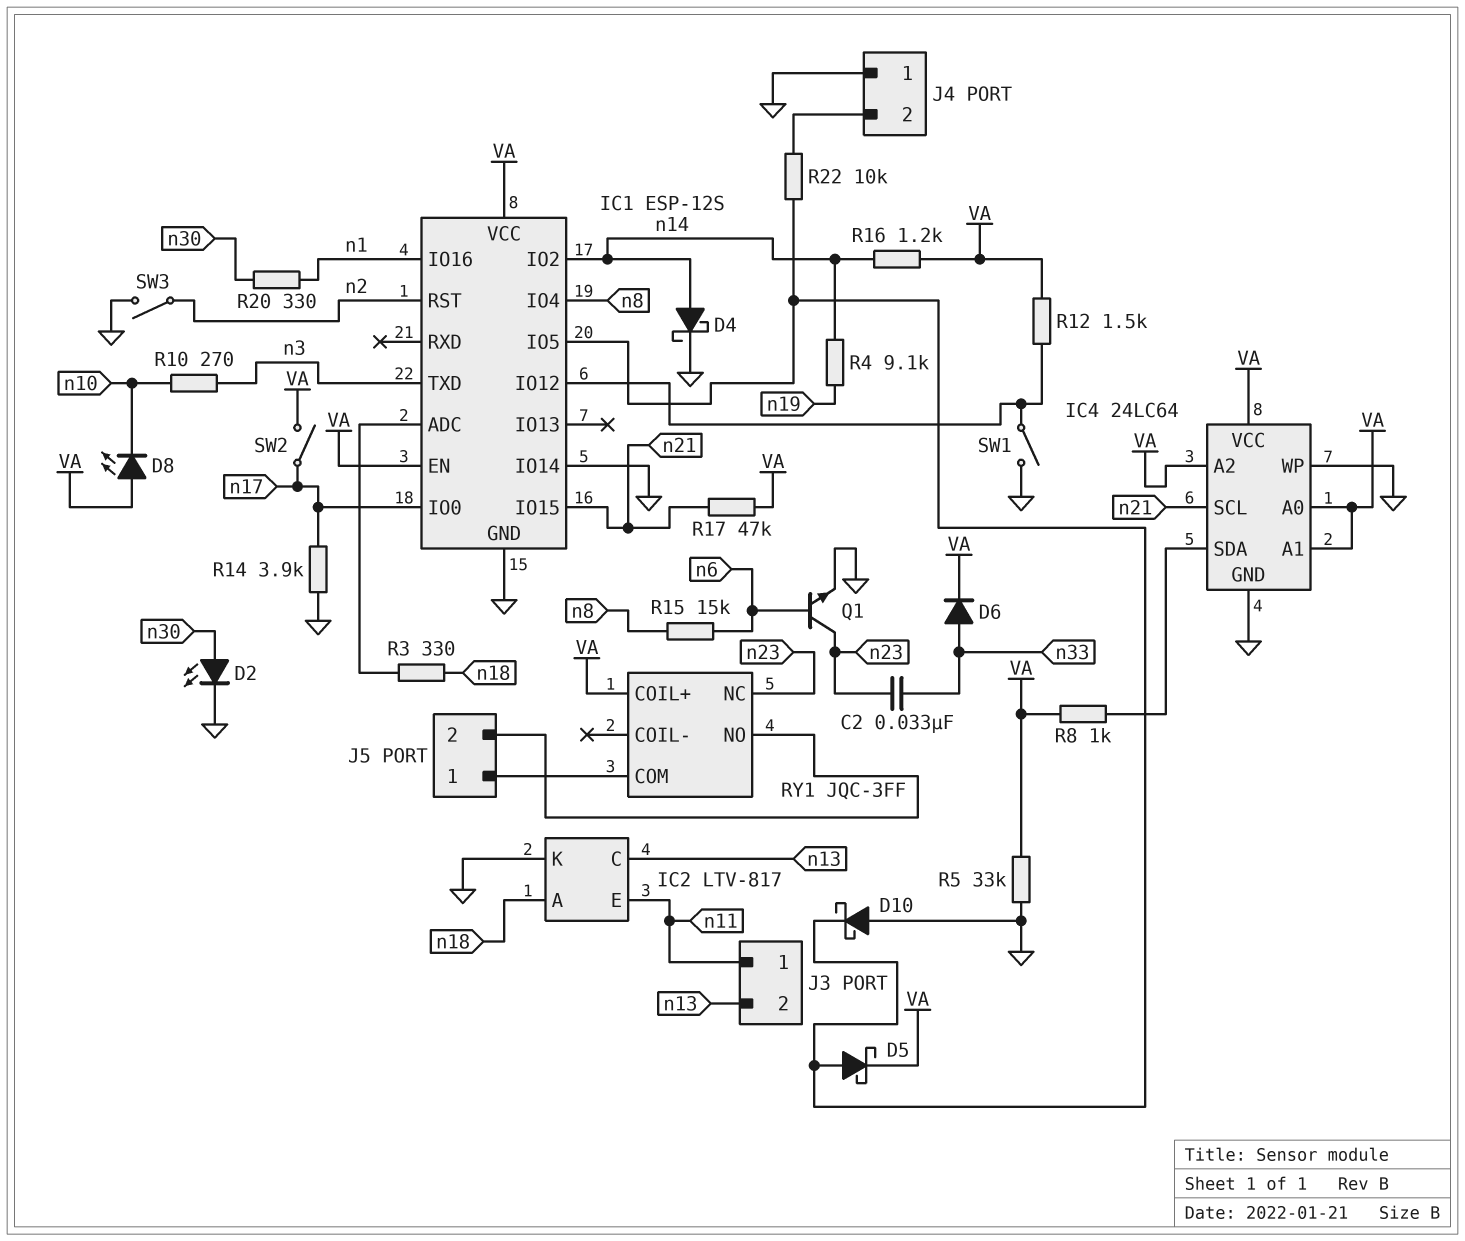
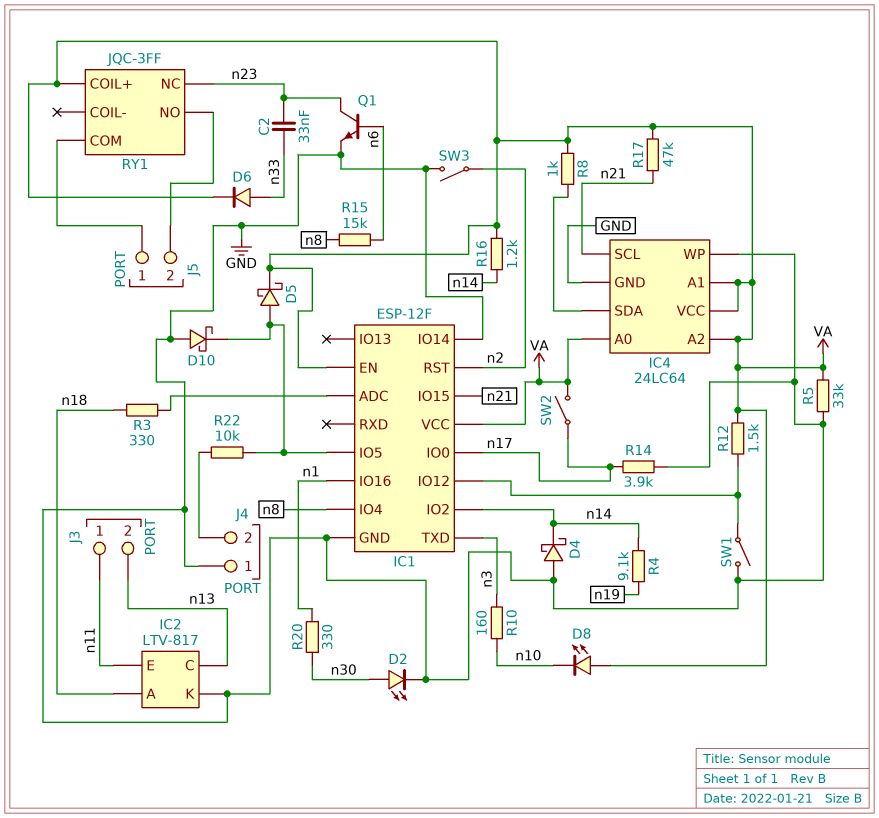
D4: schottky (A n14, K GND) -> schottky (A GND, K n14)
IC1: ESP-12S -> ESP-12F
R10: 270 (n3, n10) -> 160 (n3, n10)

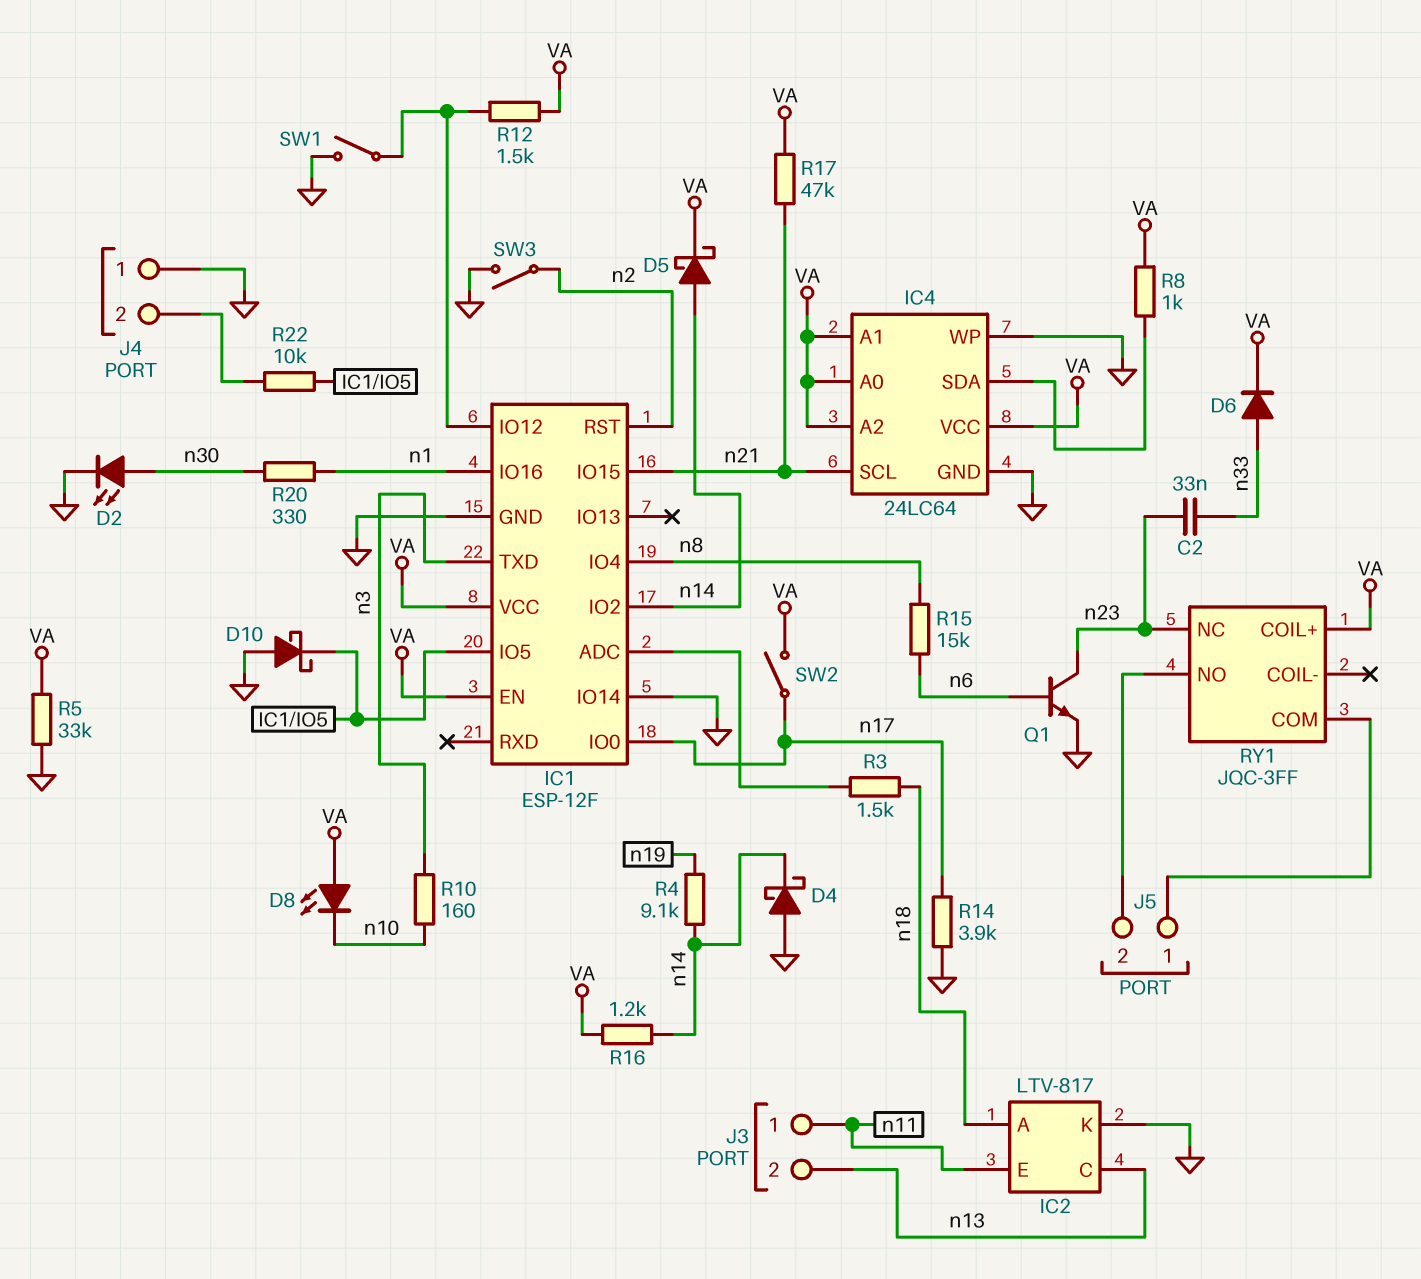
D5: schottky (A IC1/IO5, K VA) -> schottky (A n14, K VA)
R3: 330 (IC1/ADC, n18) -> 1.5k (IC1/ADC, n18)

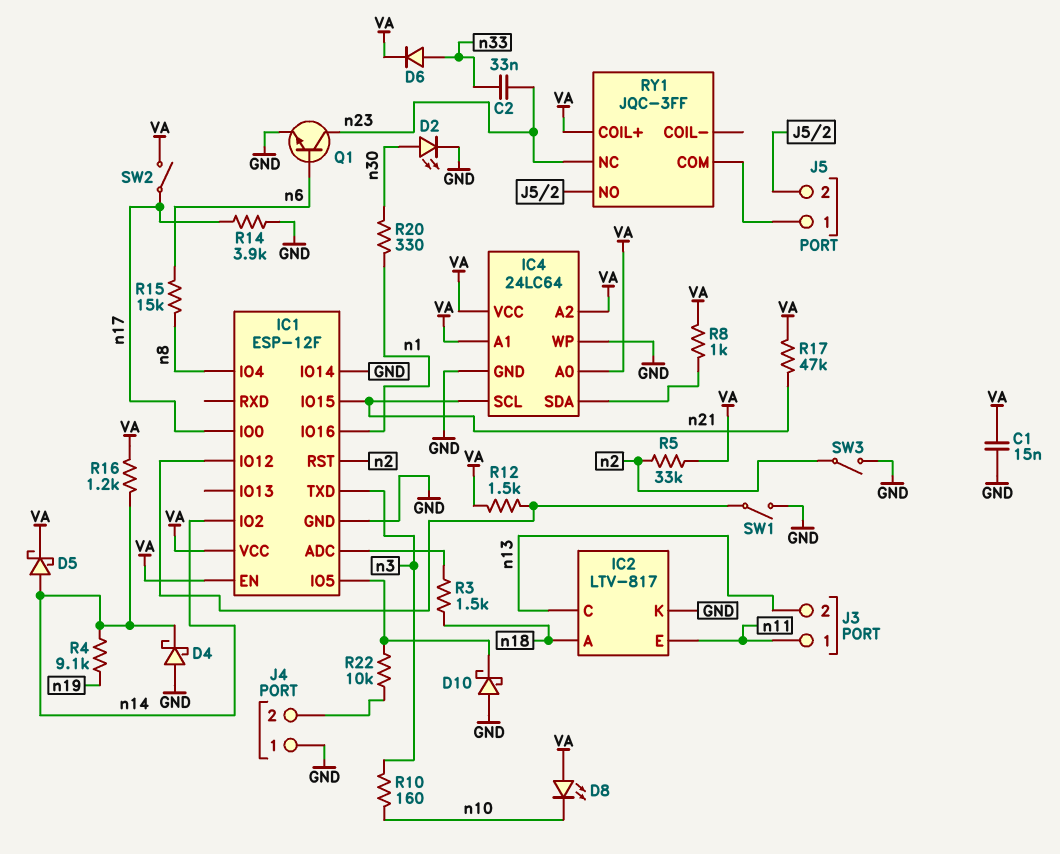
C1: none -> 15nF (GND, VA)
R5: 33k (GND, VA) -> 33k (VA, n2)

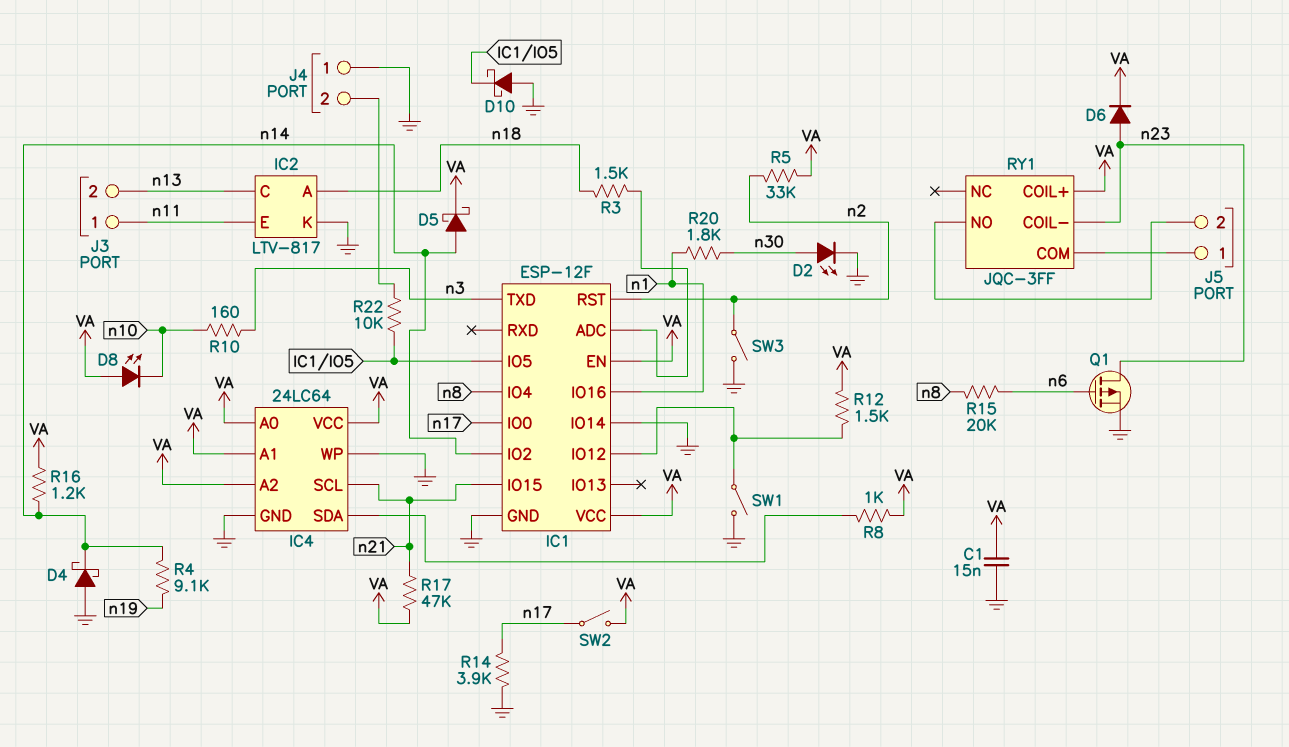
C2: 33nF (n23, n33) -> none
D6: diode (A n33, K VA) -> diode (A n23, K VA)
Q1: NPN (B n6, C n23, E GND) -> PMOS (G n6, D n23, S GND)
R15: 15k (n6, n8) -> 20k (n6, n8)
R20: 330 (n1, n30) -> 1.8k (n1, n30)
RY1 pin COIL-: none -> n23
RY1 pin NC: n23 -> none

